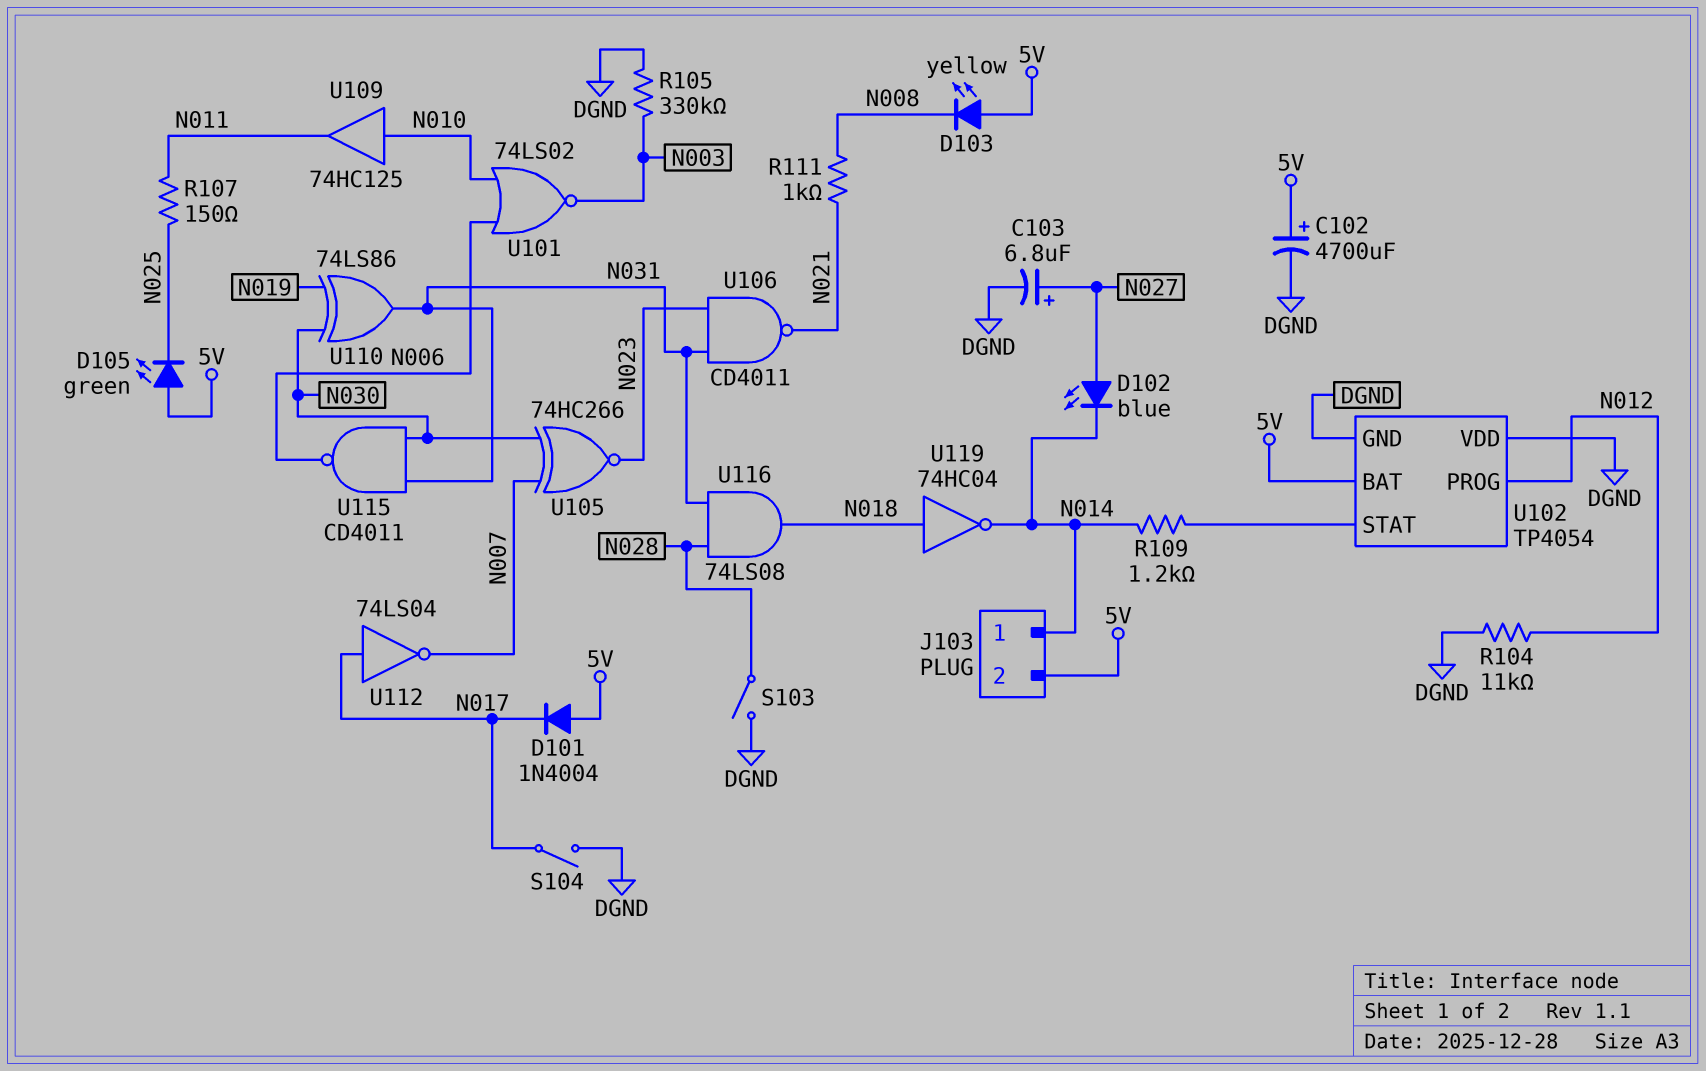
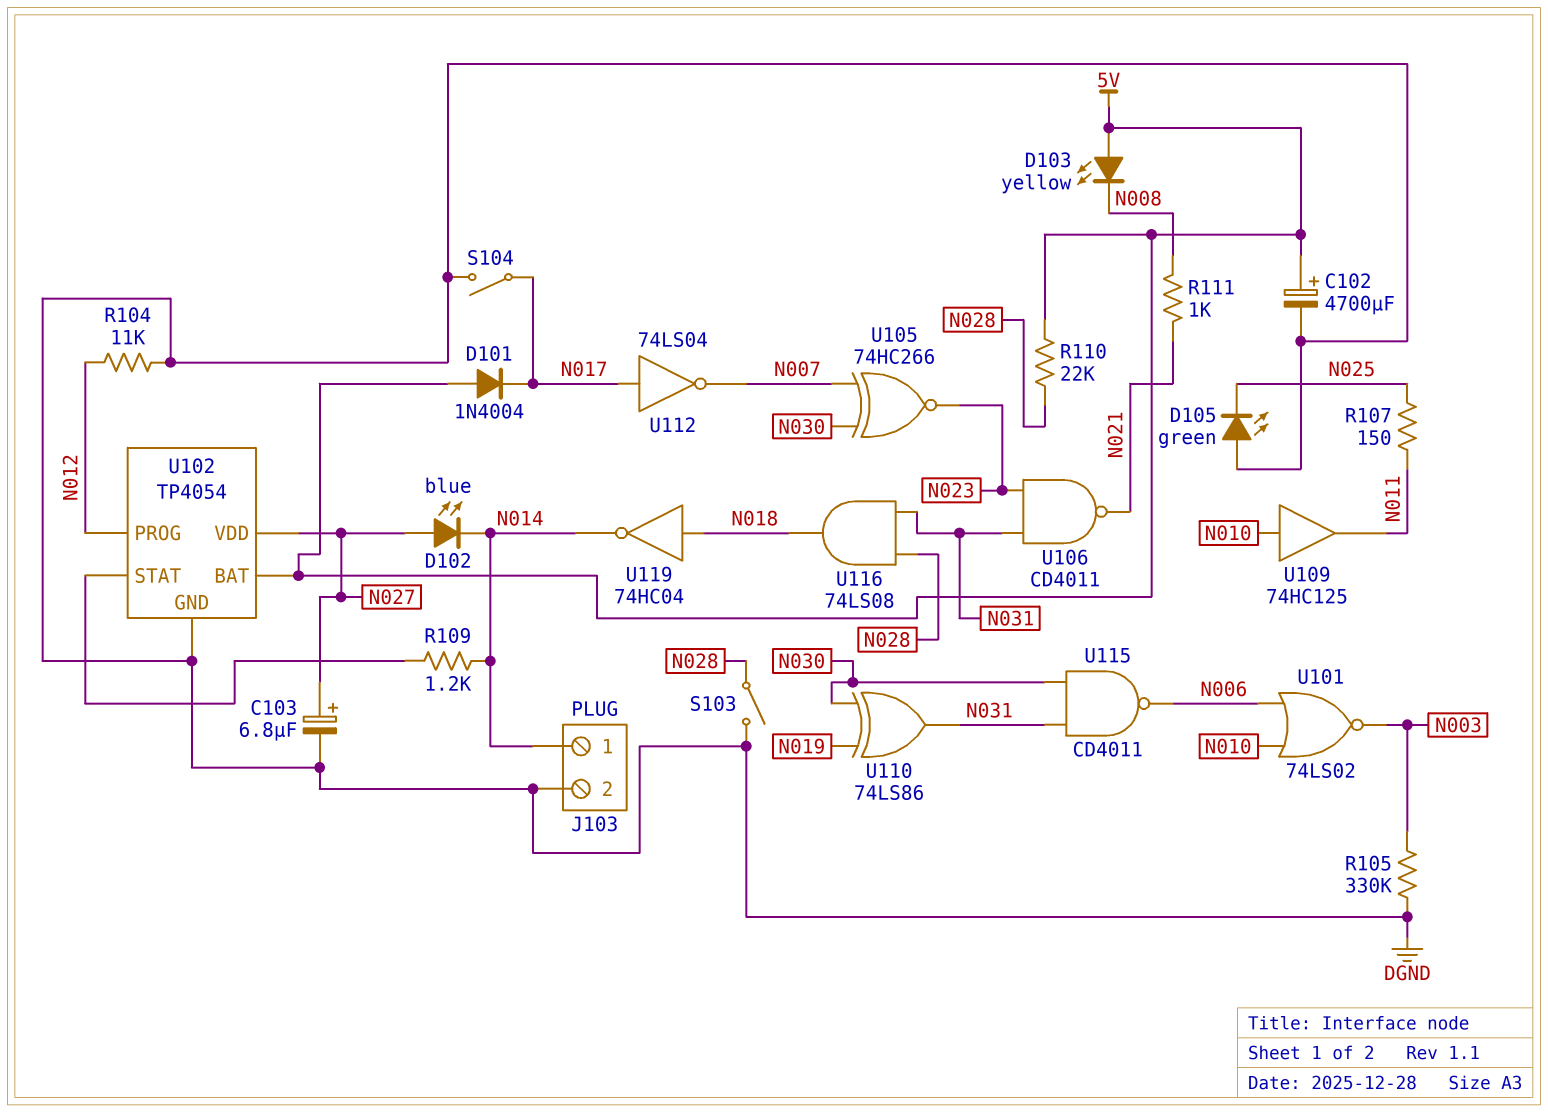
D105: LED green (A 5V, K N025) -> LED green (A DGND, K N025)
J103 pin 2: 5V -> DGND
R110: none -> 22k (5V, N028)
U102 pin VDD: DGND -> N027

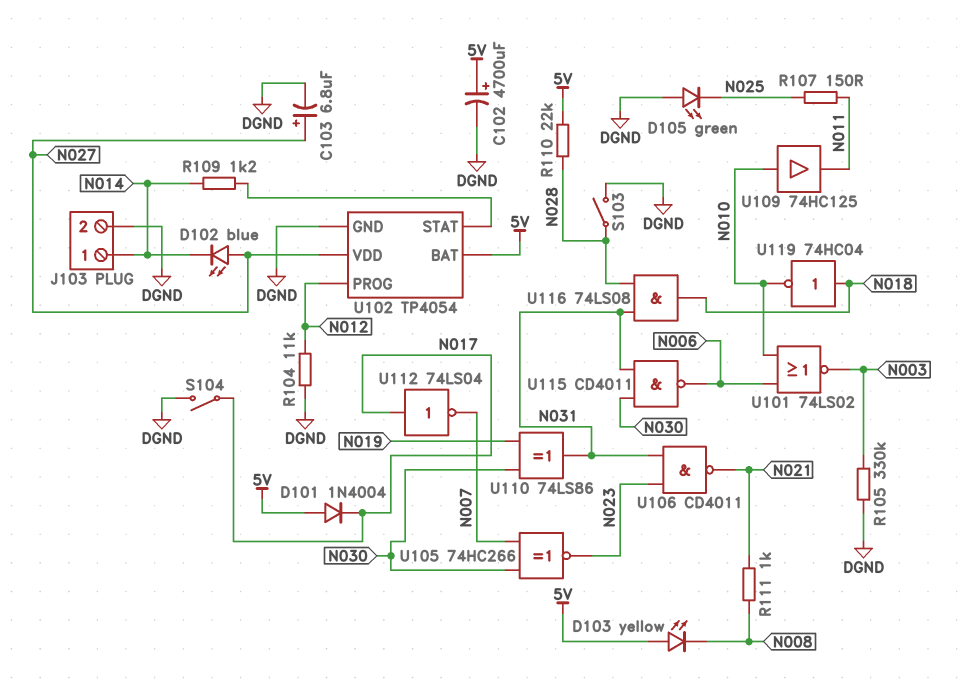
U119: NOT 74HC04 (in N018, out N014) -> NOT 74HC04 (in N018, out N010)

